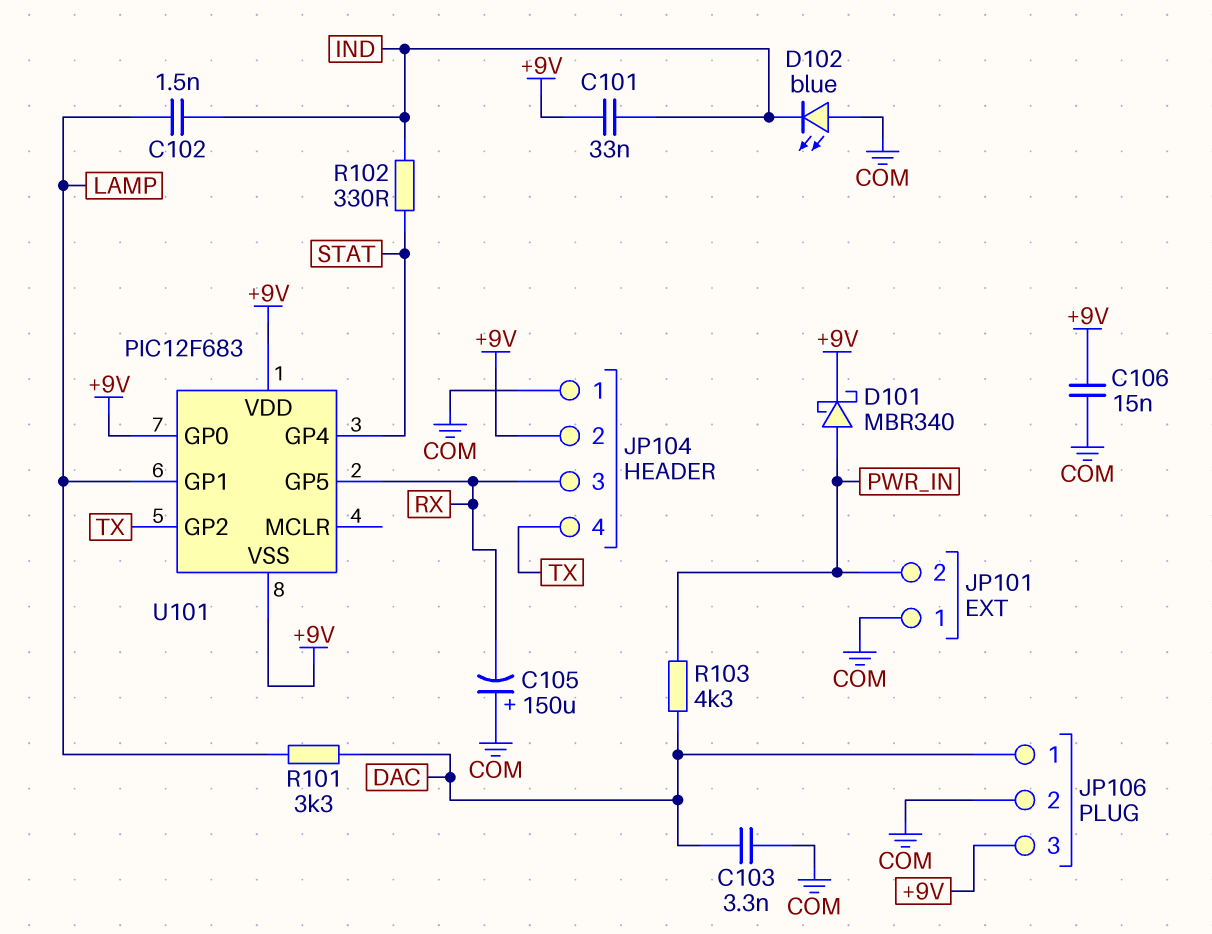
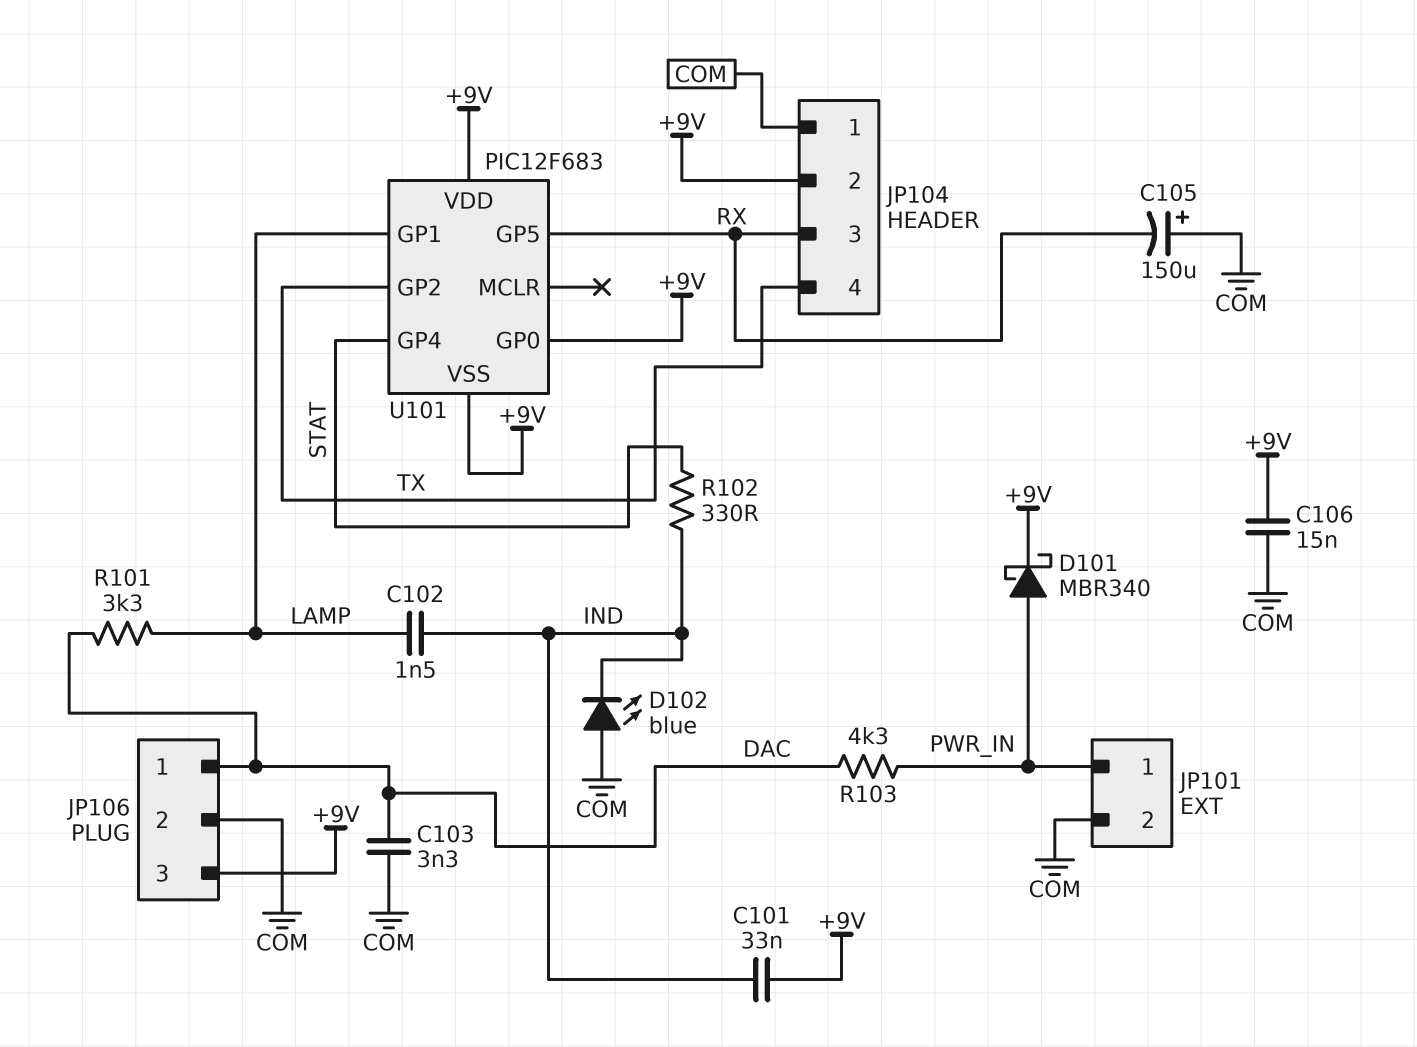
JP101 pin 1: COM -> PWR_IN
JP101 pin 2: PWR_IN -> COM

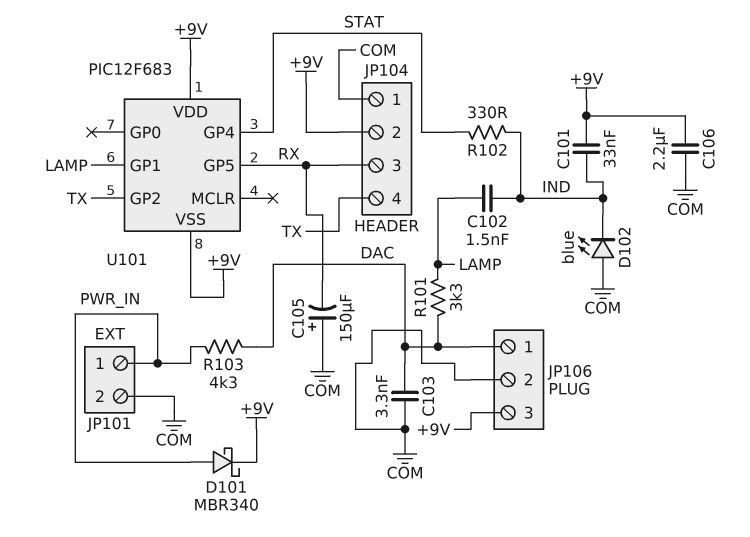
C106: 15nF (+9V, COM) -> 2.2uF (+9V, COM)
U101 pin GP0: +9V -> none

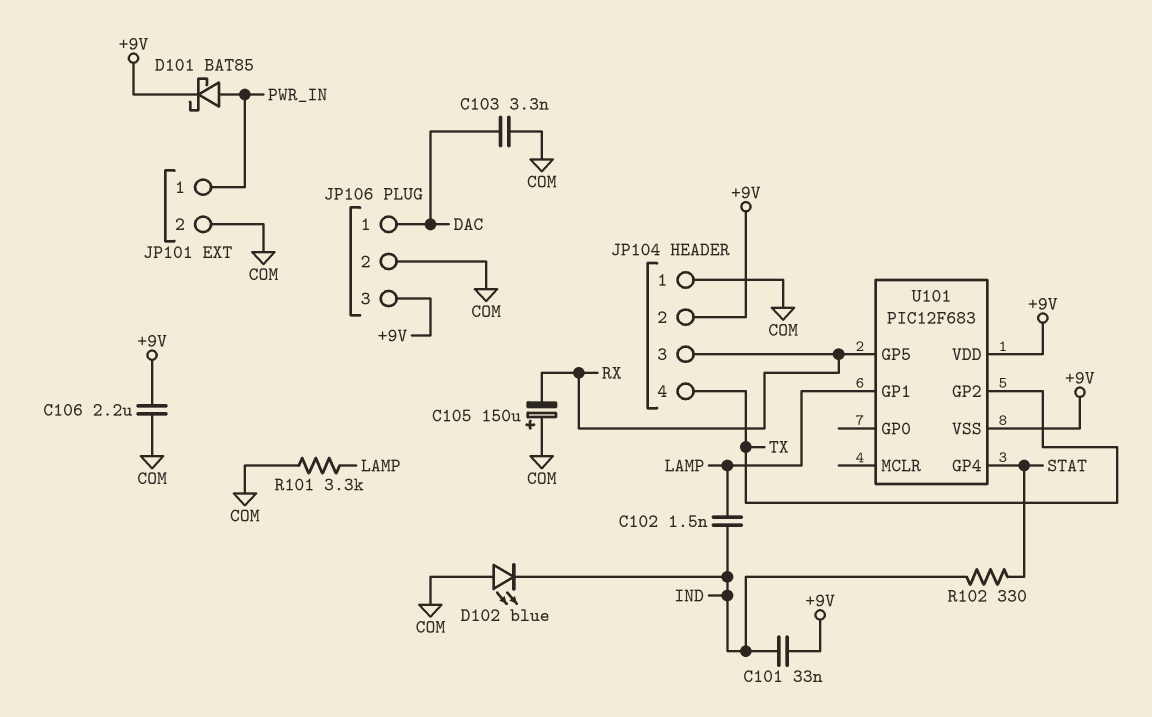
D101: schottky MBR340 (A PWR_IN, K +9V) -> schottky BAT85 (A PWR_IN, K +9V)
R101: 3.3k (DAC, LAMP) -> 3.3k (COM, LAMP)
R103: 4.3k (DAC, PWR_IN) -> none

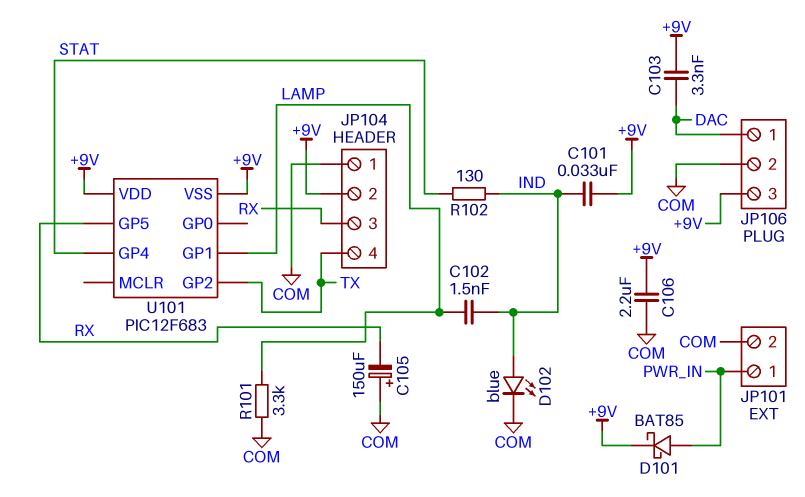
C103: 3.3nF (COM, DAC) -> 3.3nF (+9V, DAC)
D102: LED blue (A COM, K IND) -> LED blue (A IND, K COM)
R102: 330 (IND, STAT) -> 130 (IND, STAT)

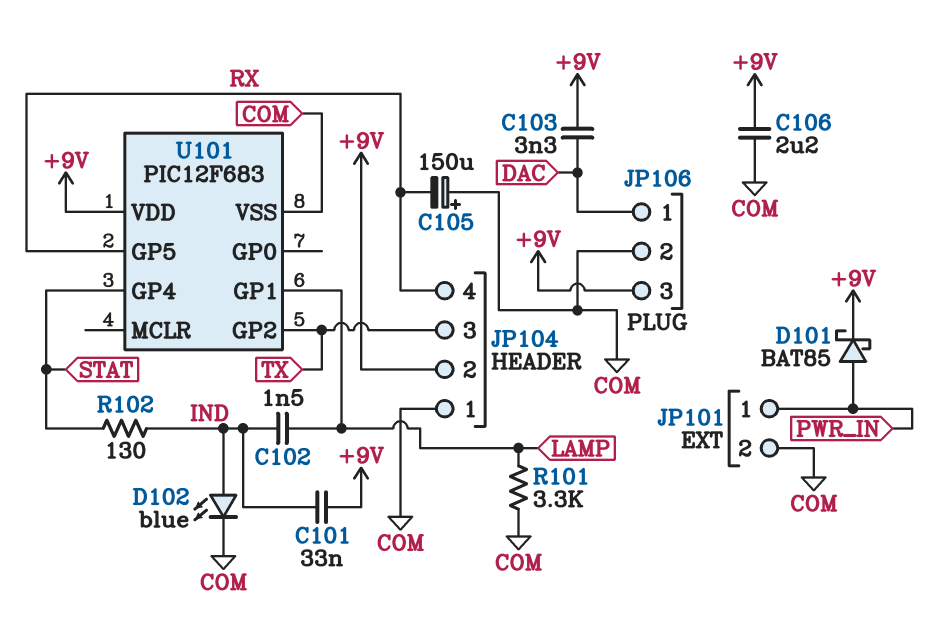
JP104 pin 3: RX -> TX
JP104 pin 4: TX -> RX
U101 pin VSS: +9V -> COM

